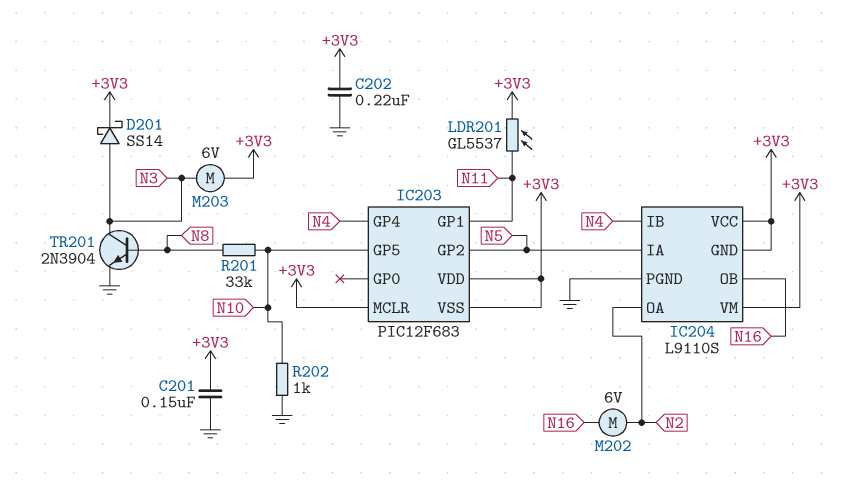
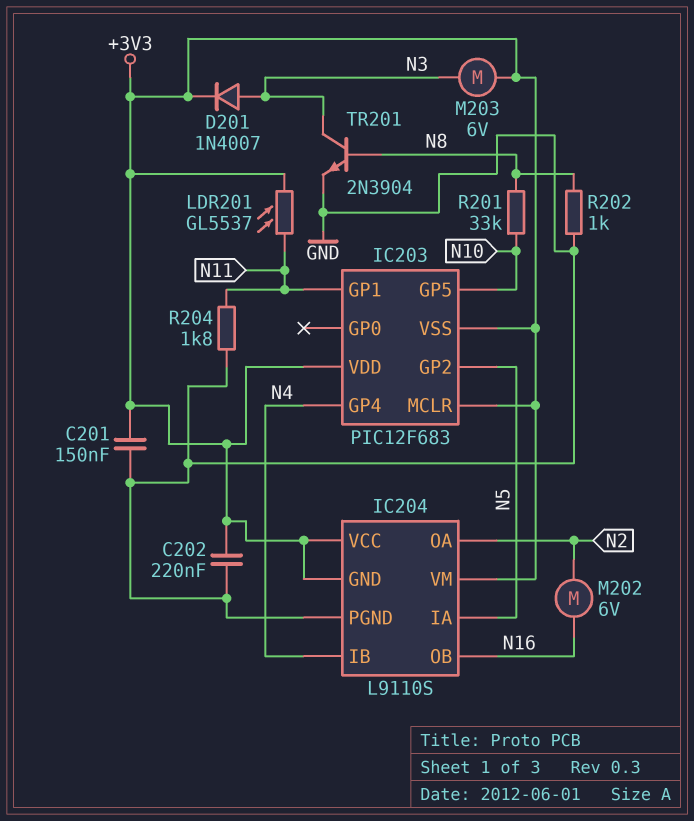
D201: schottky SS14 (A N3, K +3V3) -> diode 1N4007 (A N3, K +3V3)
R202: 1k (GND, N10) -> 1k (GND, N8)
R204: none -> 1.8k (GND, N11)

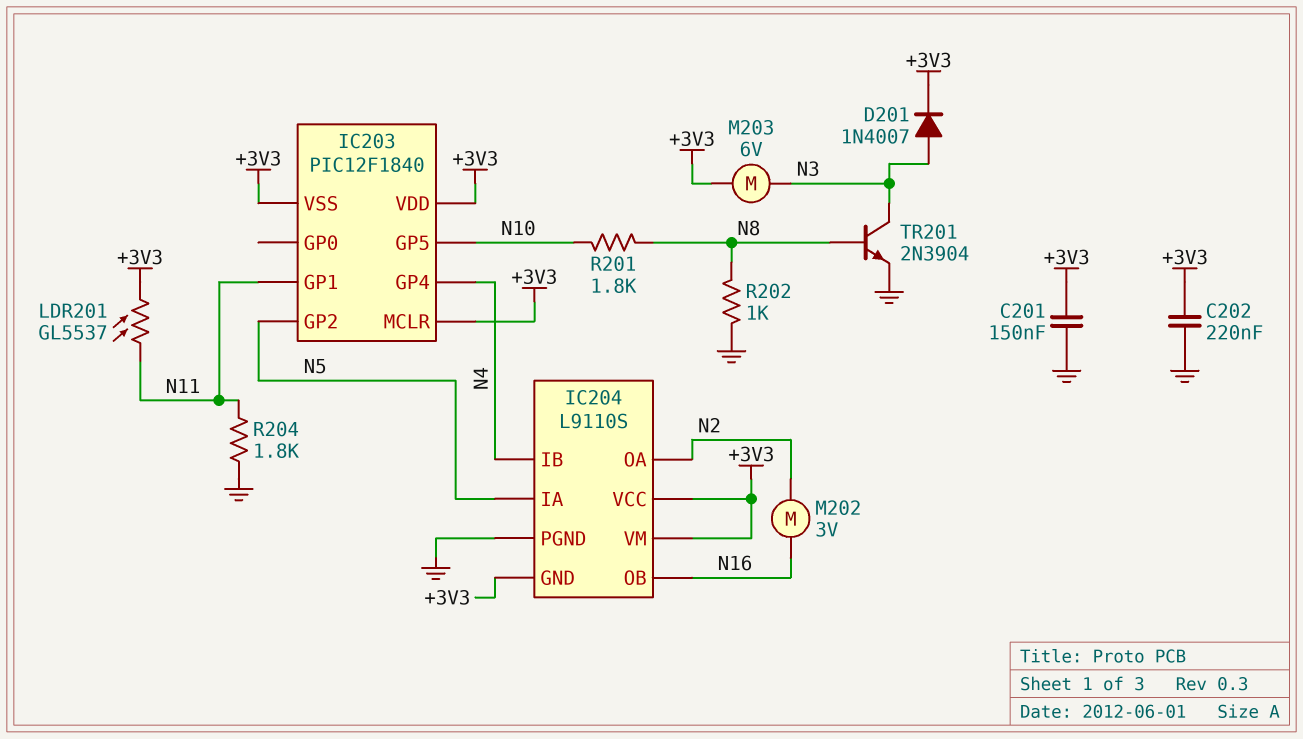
IC203: PIC12F683 -> PIC12F1840
M202: motor 6V (N2, N16) -> motor 3V (N2, N16)
R201: 33k (N8, N10) -> 1.8k (N8, N10)

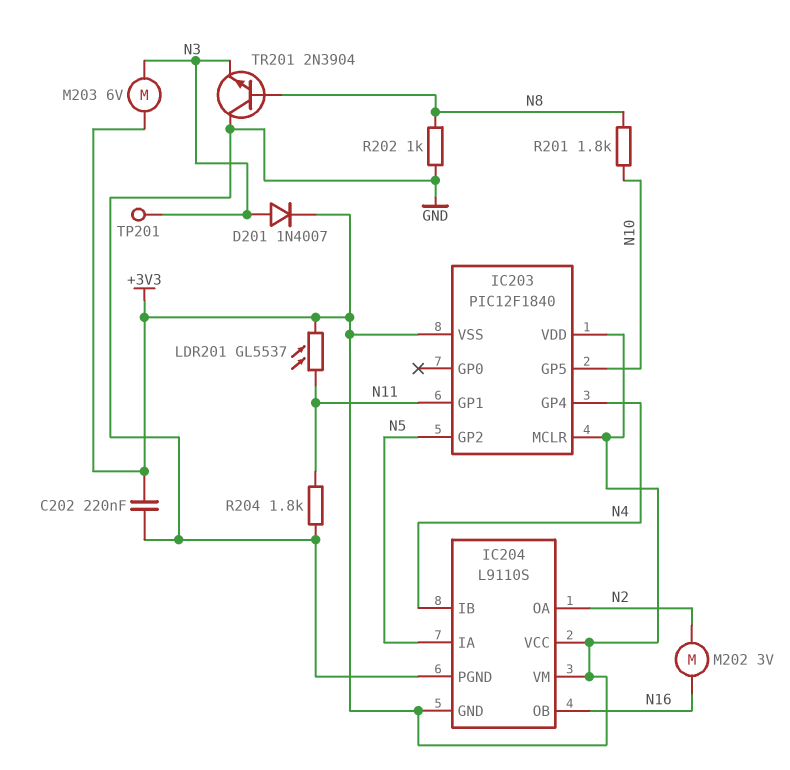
C201: 150nF (+3V3, GND) -> none
TP201: none -> test point (N3)
TR201: NPN 2N3904 (B N8, C N3, E GND) -> NPN 2N3904 (B N8, C GND, E N3)

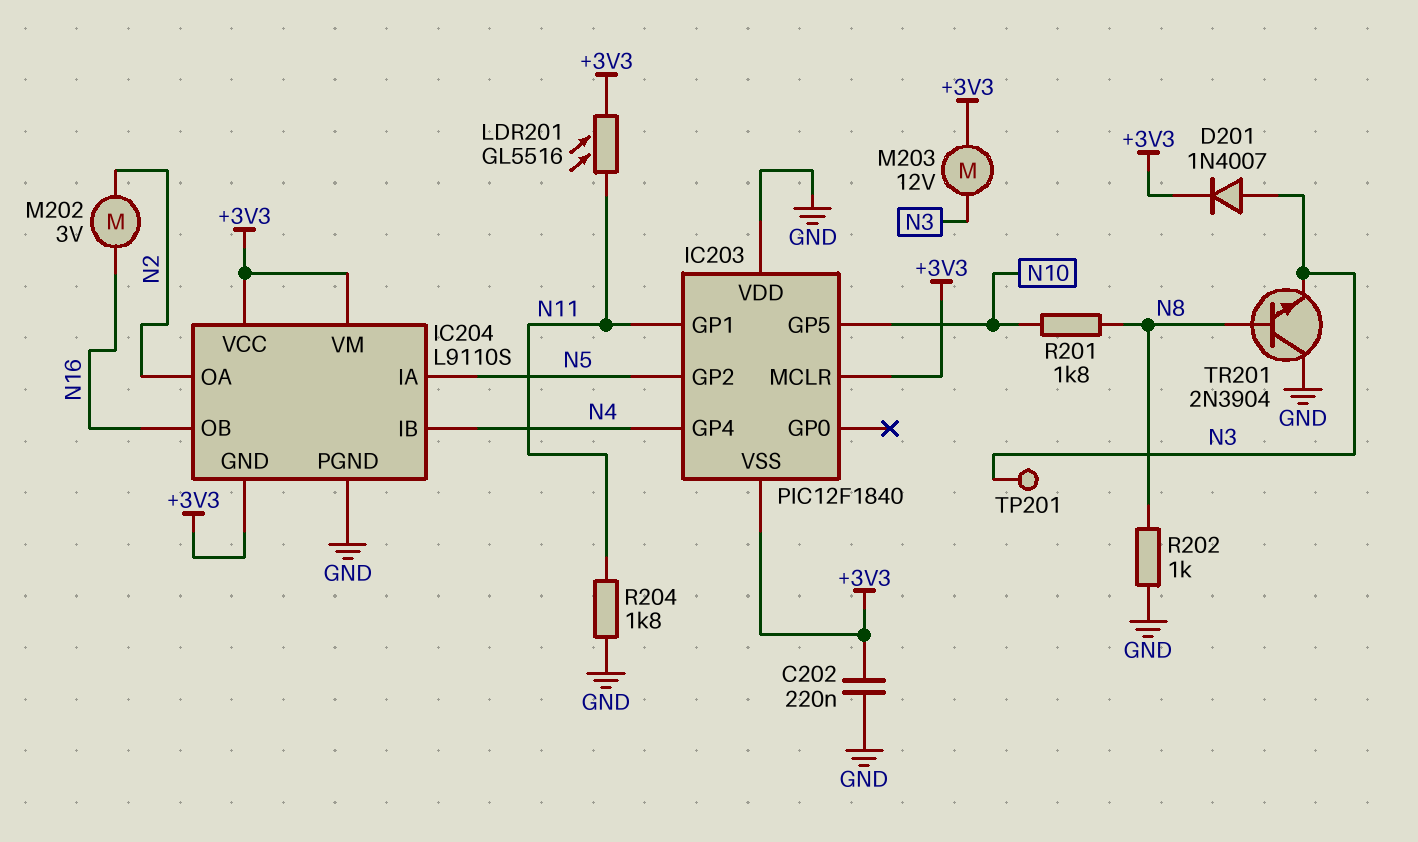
IC203 pin VDD: +3V3 -> GND
LDR201: GL5537 (+3V3, N11) -> GL5516 (+3V3, N11)
M203: motor 6V (+3V3, N3) -> motor 12V (+3V3, N3)

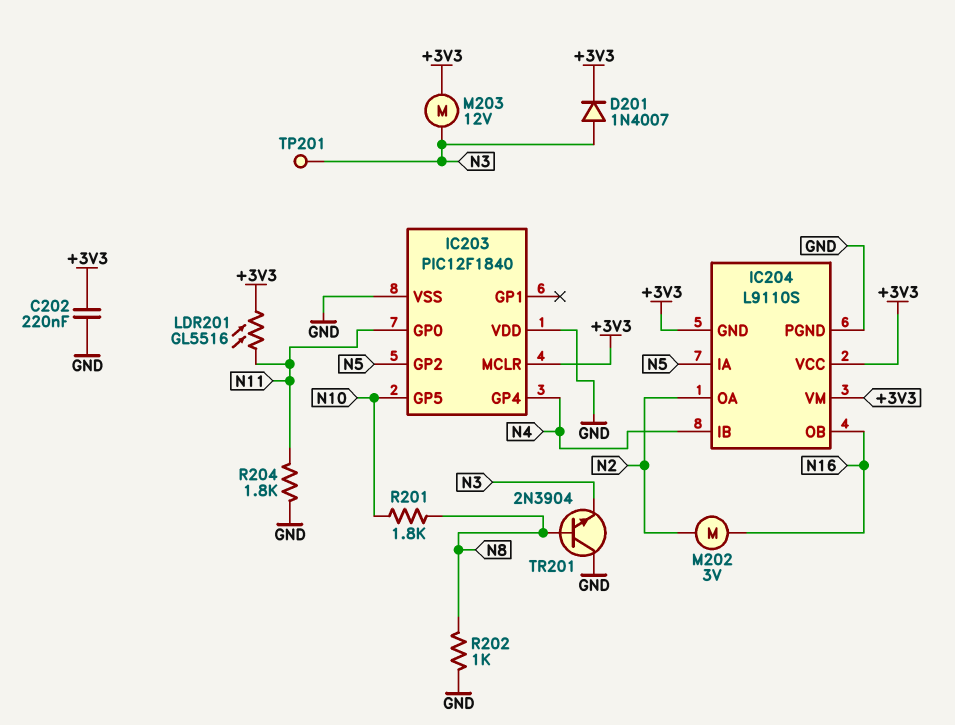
IC203 pin GP0: none -> N11
IC203 pin GP1: N11 -> none
IC203 pin VSS: +3V3 -> GND

